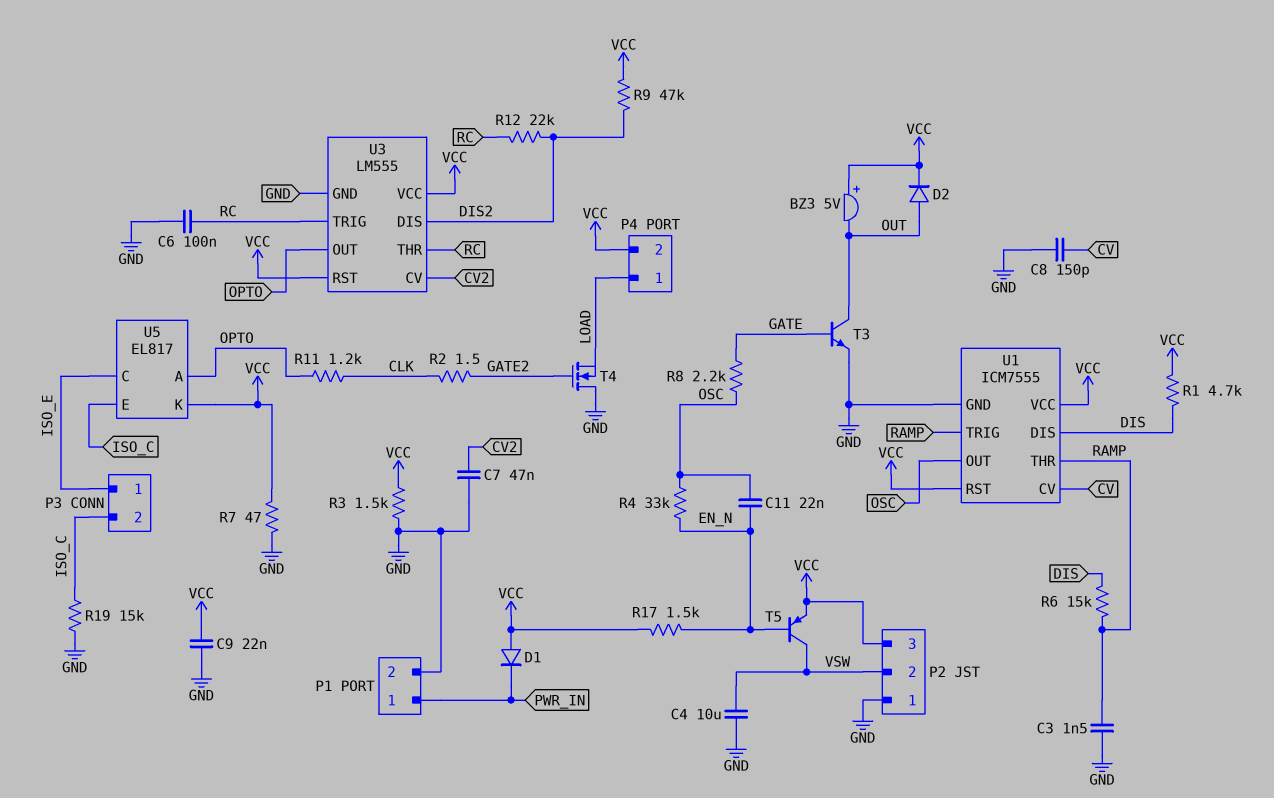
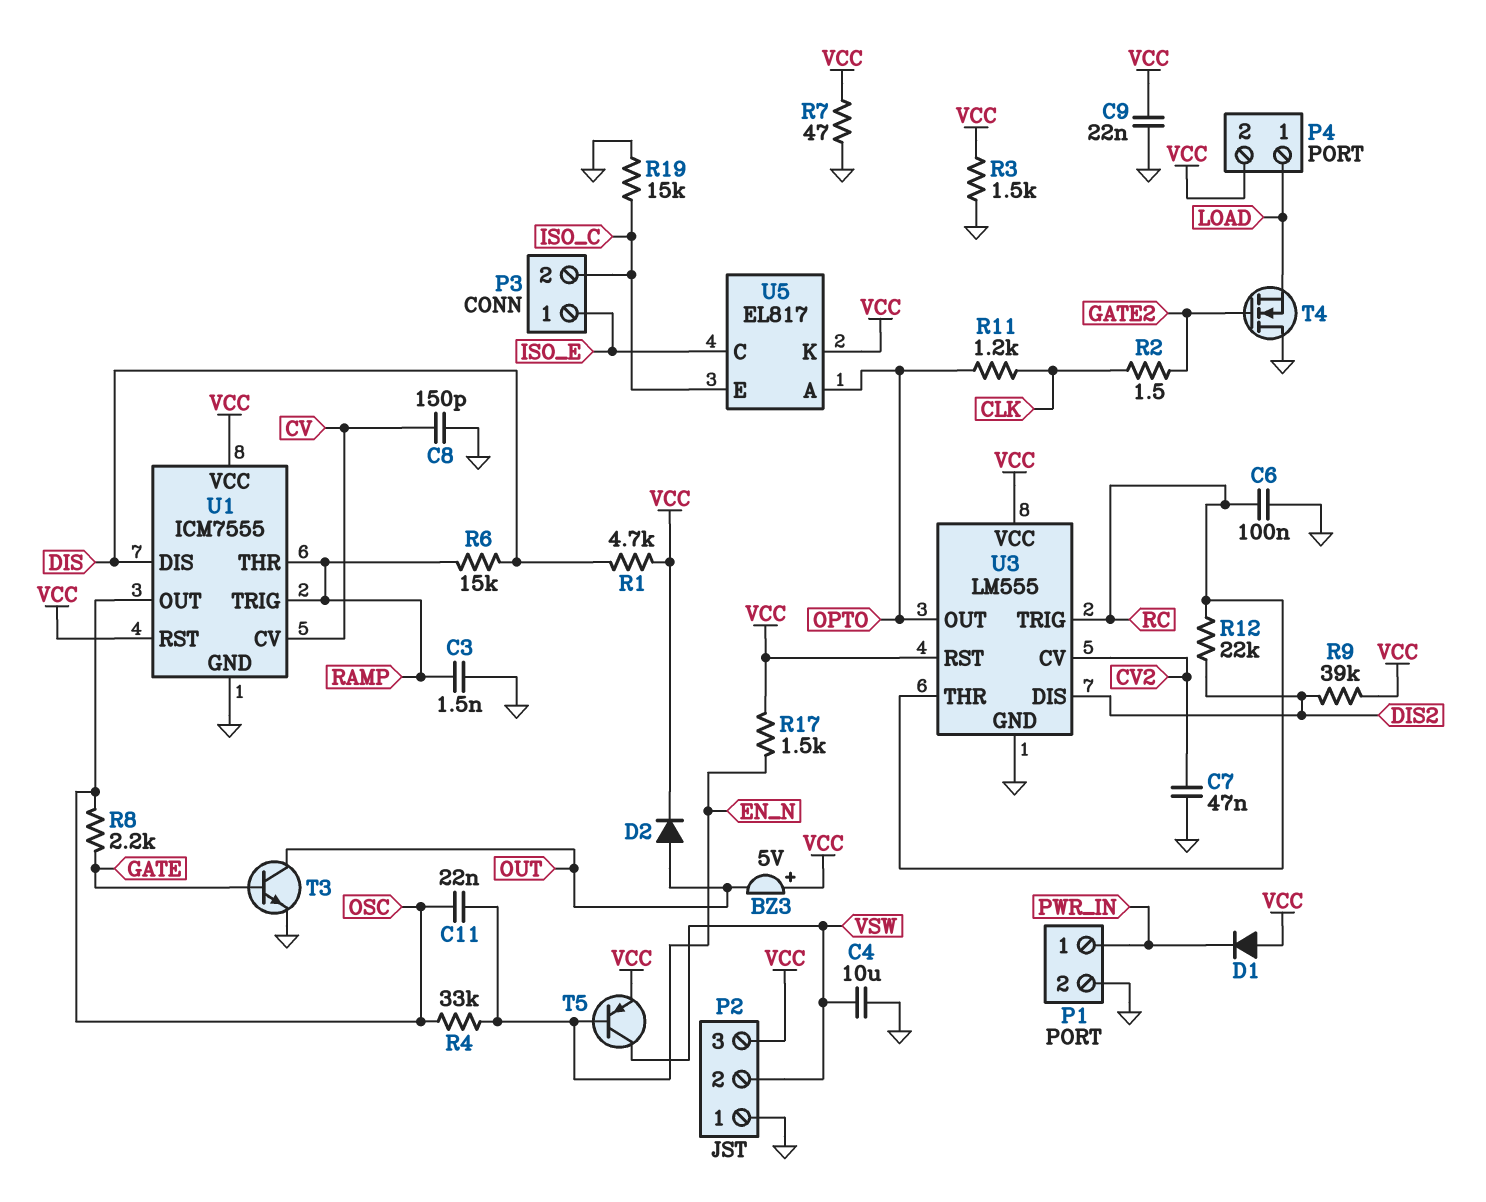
R9: 47k (DIS2, VCC) -> 39k (DIS2, VCC)

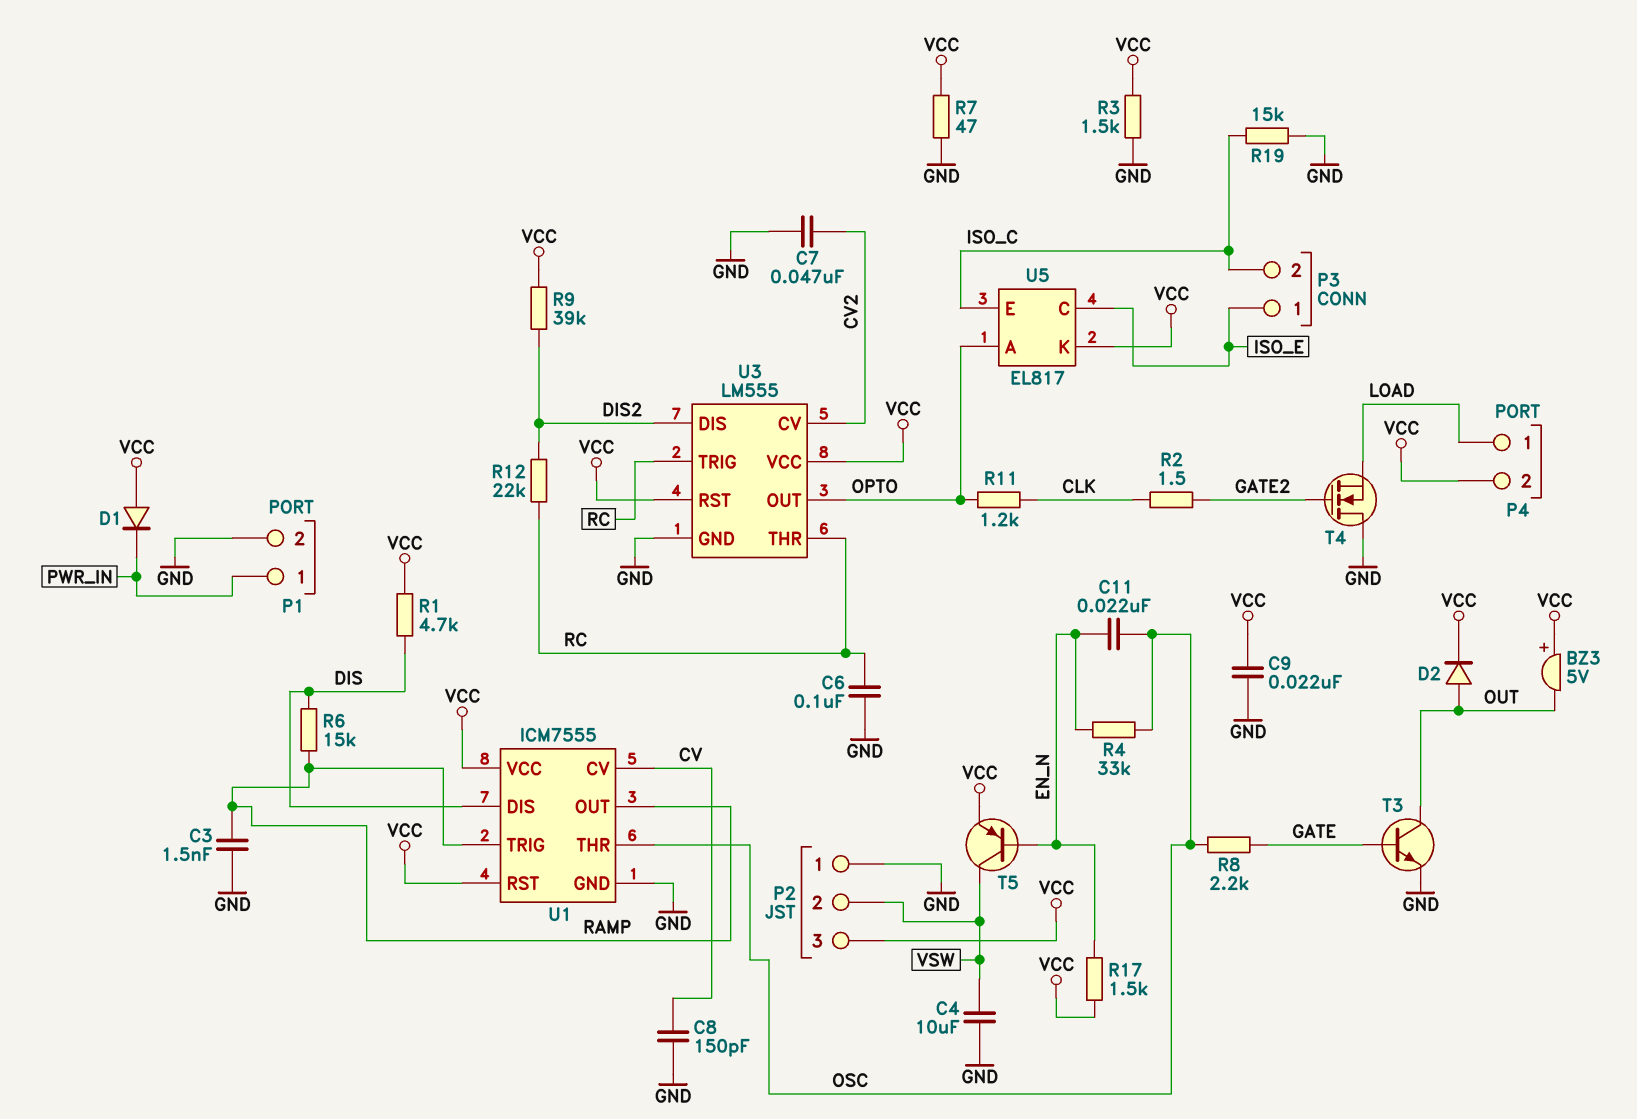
U1 pin OUT: OSC -> RAMP
U1 pin THR: RAMP -> OSC

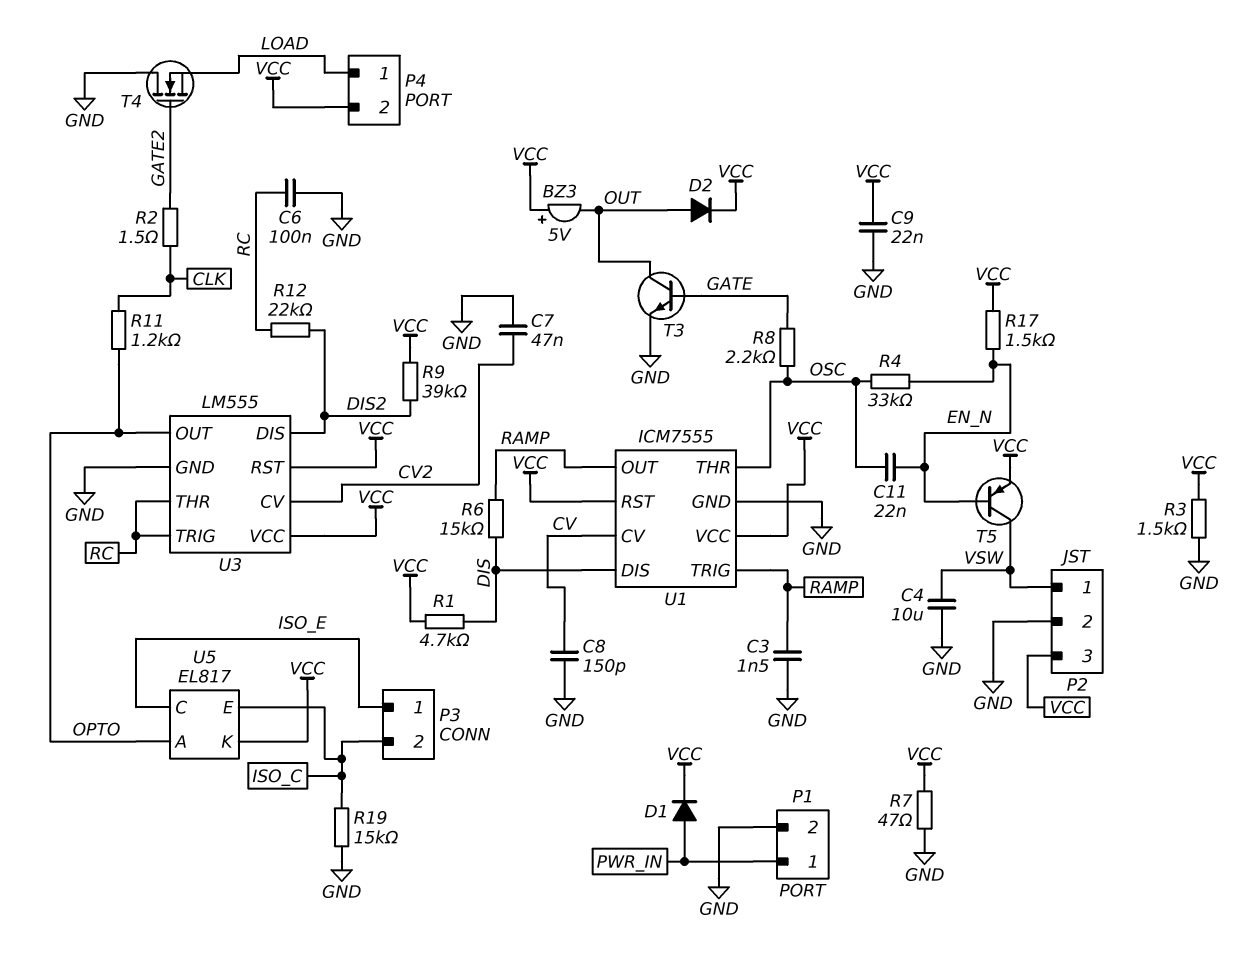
D1: diode (A VCC, K PWR_IN) -> diode (A PWR_IN, K VCC)
P2 pin 1: GND -> VSW
P2 pin 2: VSW -> GND

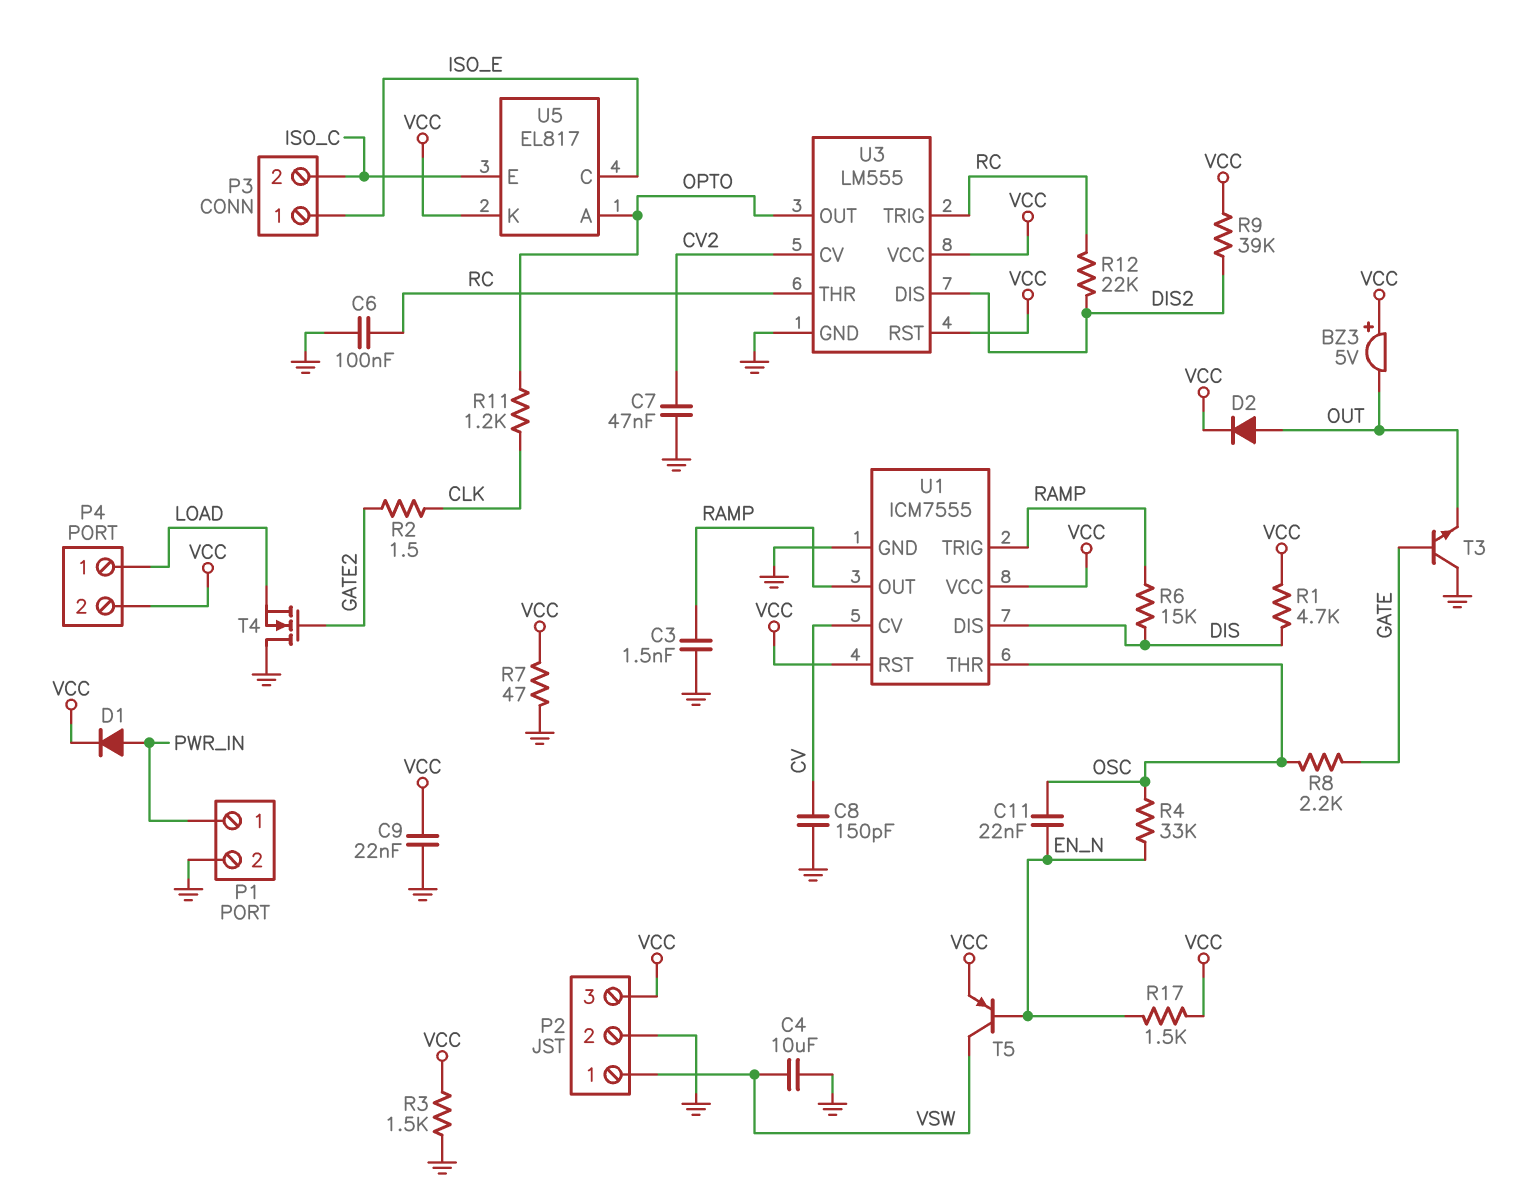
R19: 15k (GND, ISO_C) -> none
T3: NPN (B GATE, C OUT, E GND) -> NPN (B GATE, C GND, E OUT)

